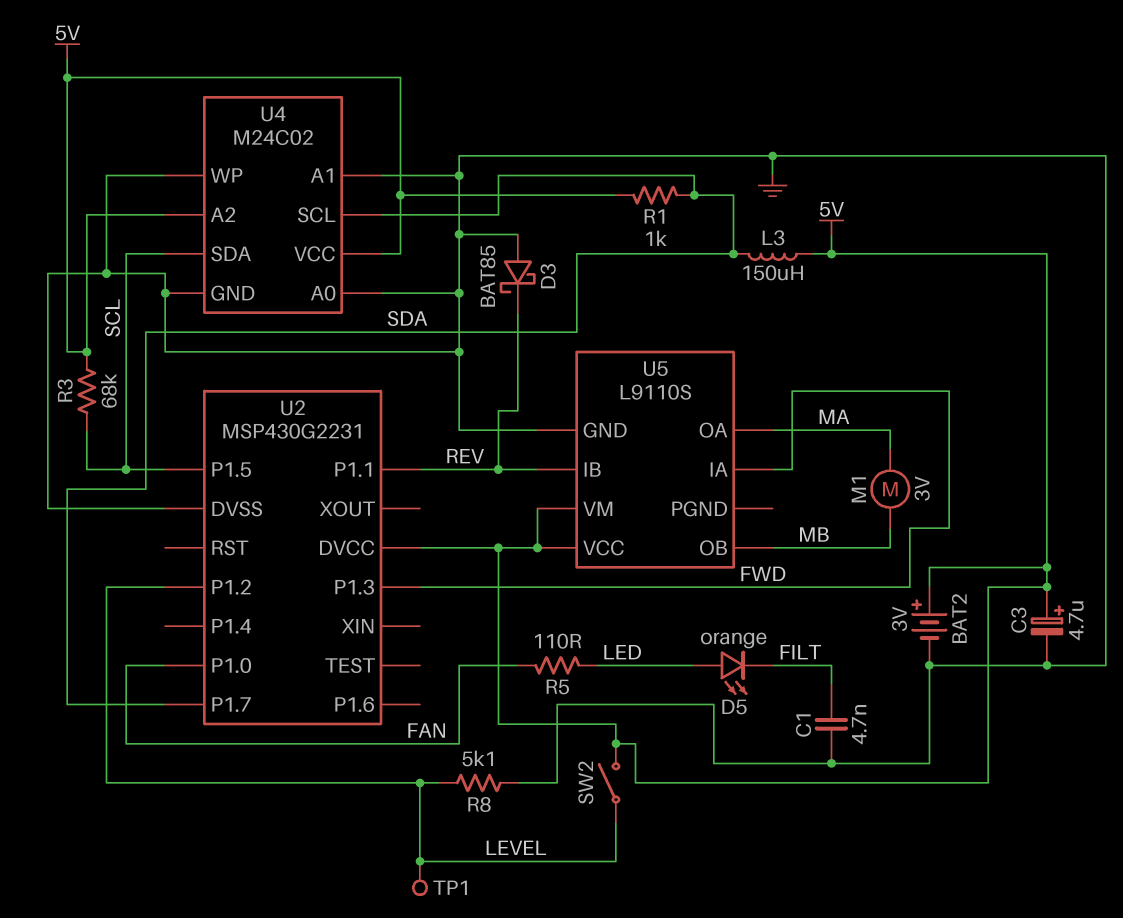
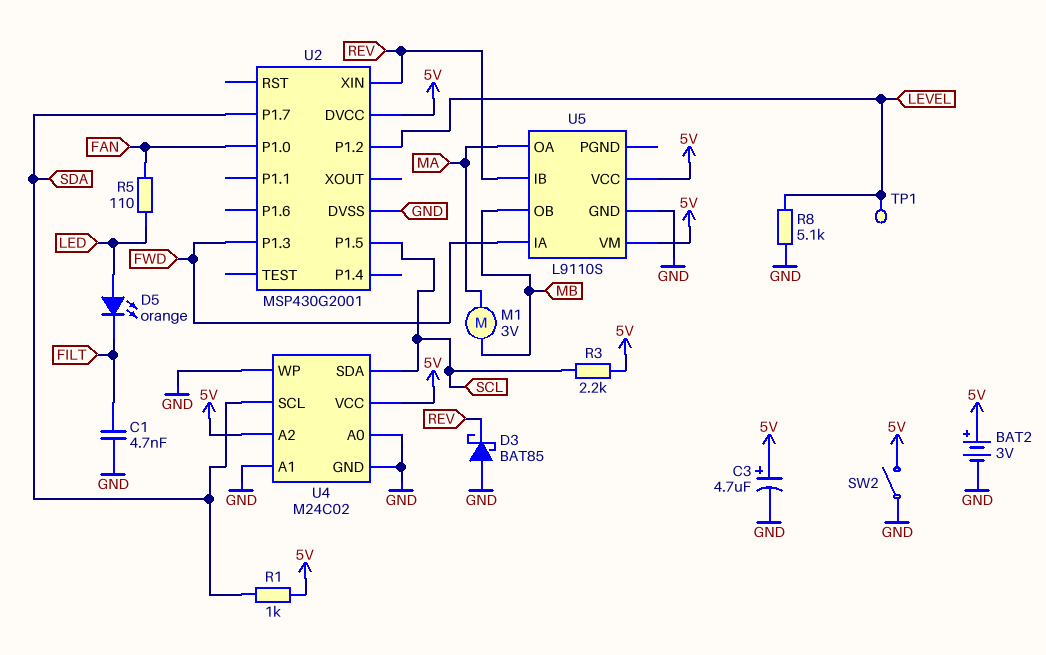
L3: 150uH (5V, SDA) -> none
R3: 68k (5V, SCL) -> 2.2k (5V, SCL)
SW2: switch (5V, LEVEL) -> switch (5V, GND)
U2: MSP430G2231 -> MSP430G2001
U2 pin P1.1: REV -> none
U2 pin XIN: none -> REV

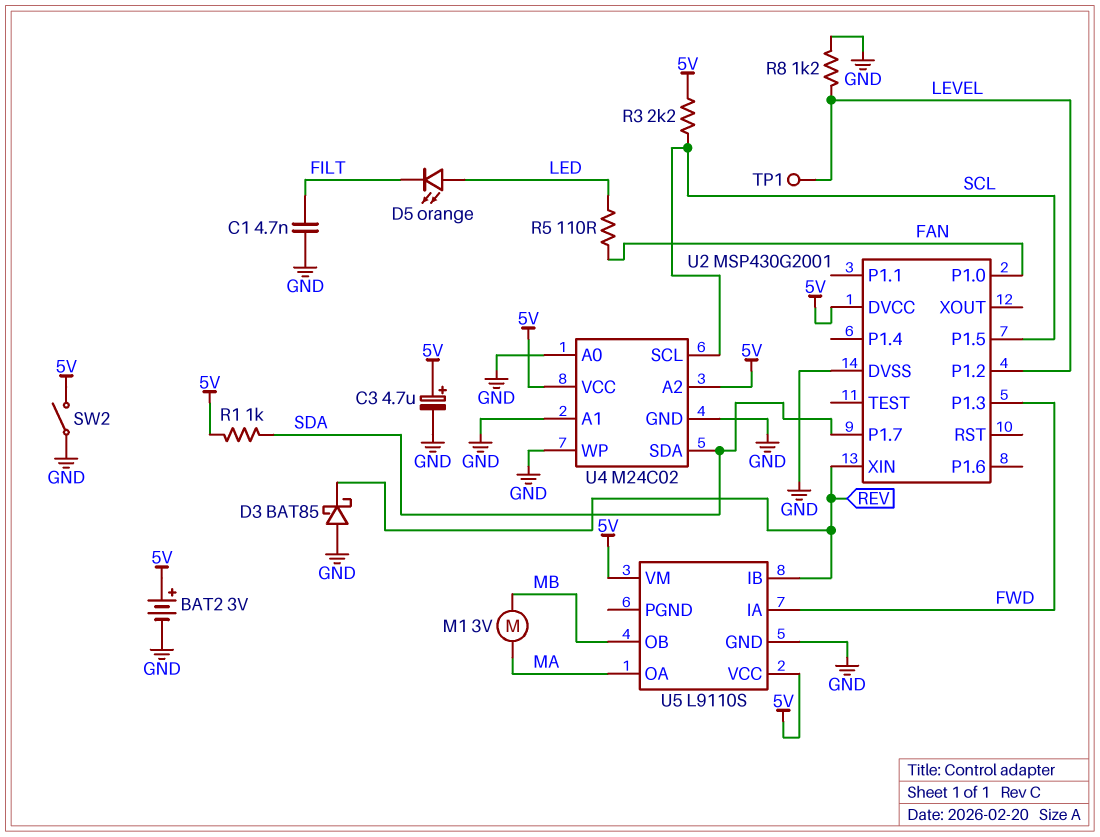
R8: 5.1k (GND, LEVEL) -> 1.2k (GND, LEVEL)
U4 pin SCL: SDA -> SCL
U4 pin SDA: SCL -> SDA

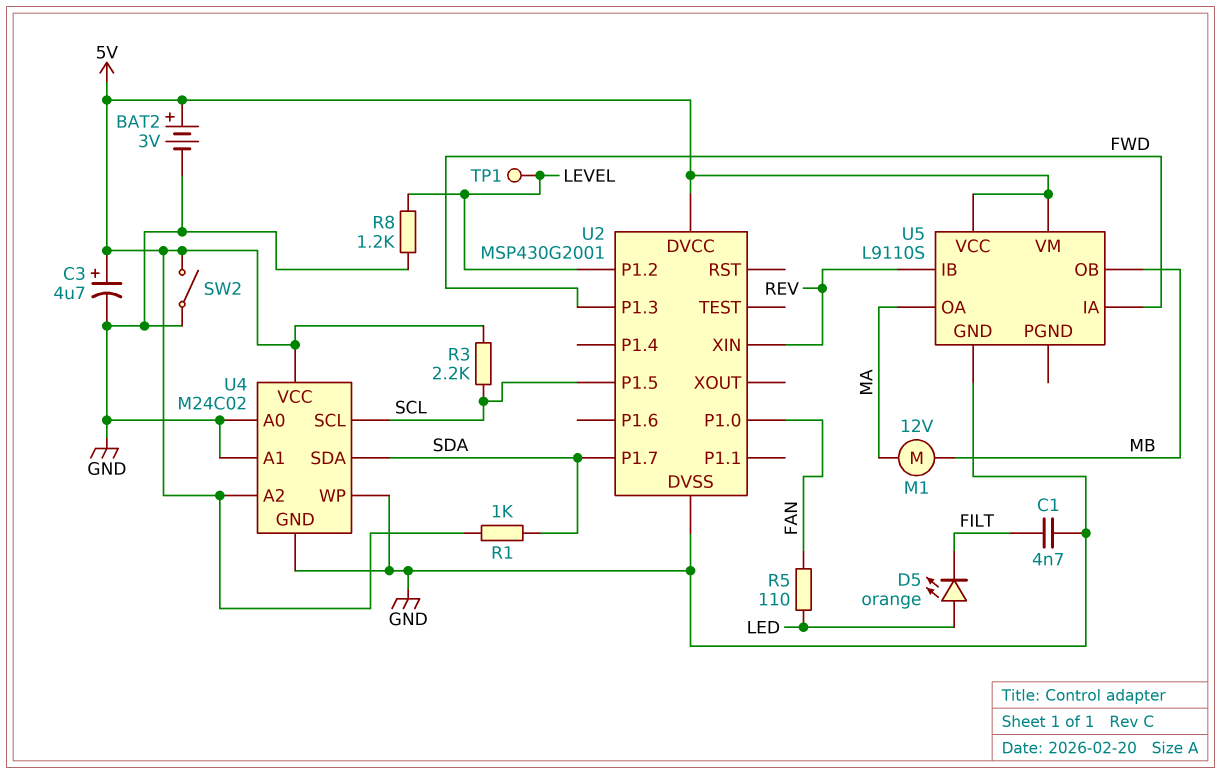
D3: schottky BAT85 (A GND, K REV) -> none
M1: motor 3V (MA, MB) -> motor 12V (MA, MB)

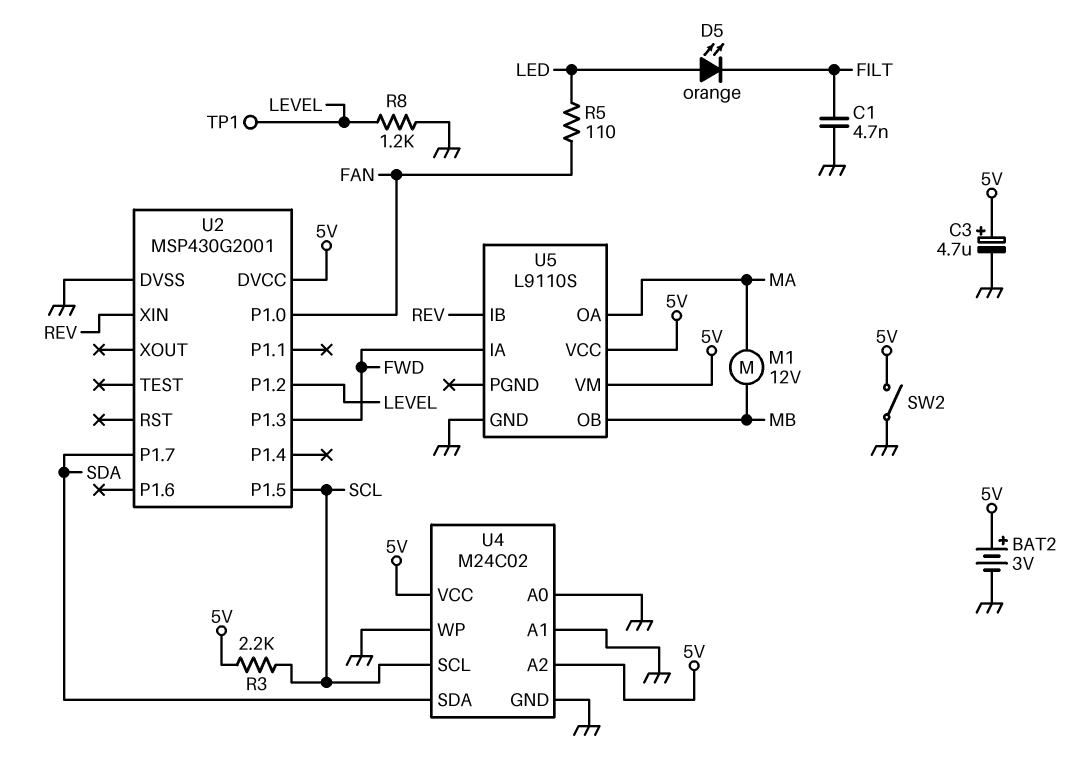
R1: 1k (5V, SDA) -> none

